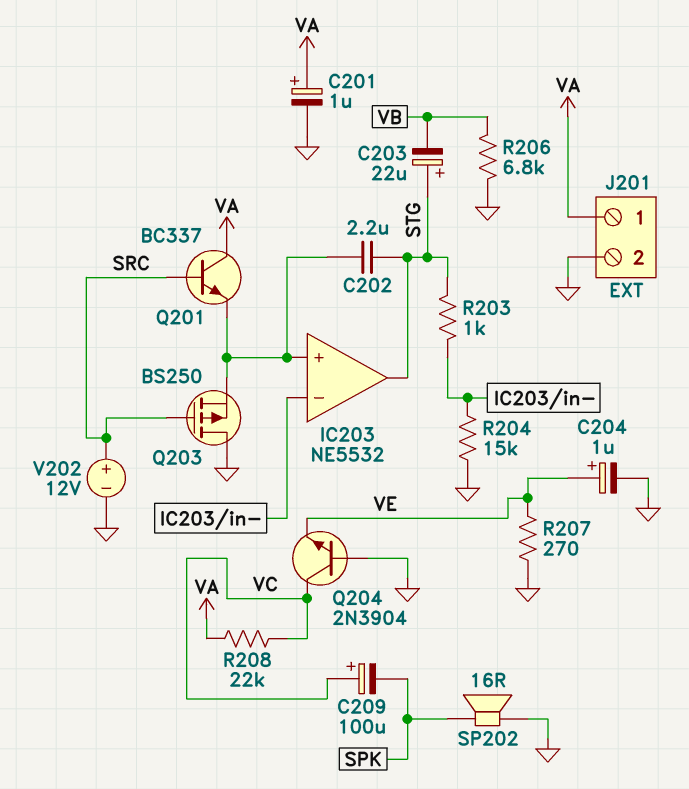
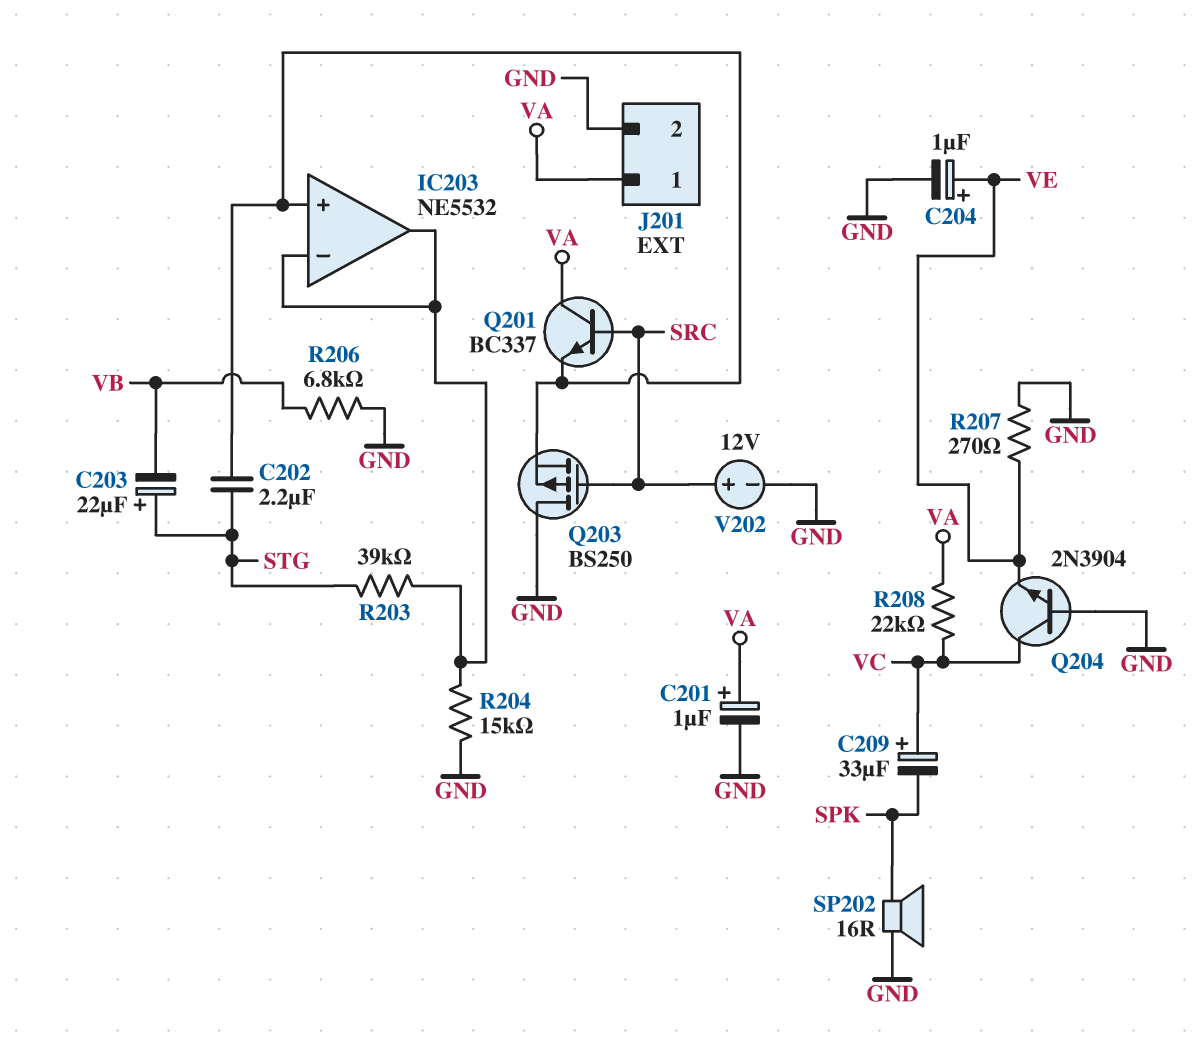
C209: 100uF (plus VC, minus SPK) -> 33uF (plus VC, minus SPK)
IC203 pin out: STG -> IC203/in-
R203: 1k (IC203/in-, STG) -> 39k (IC203/in-, STG)

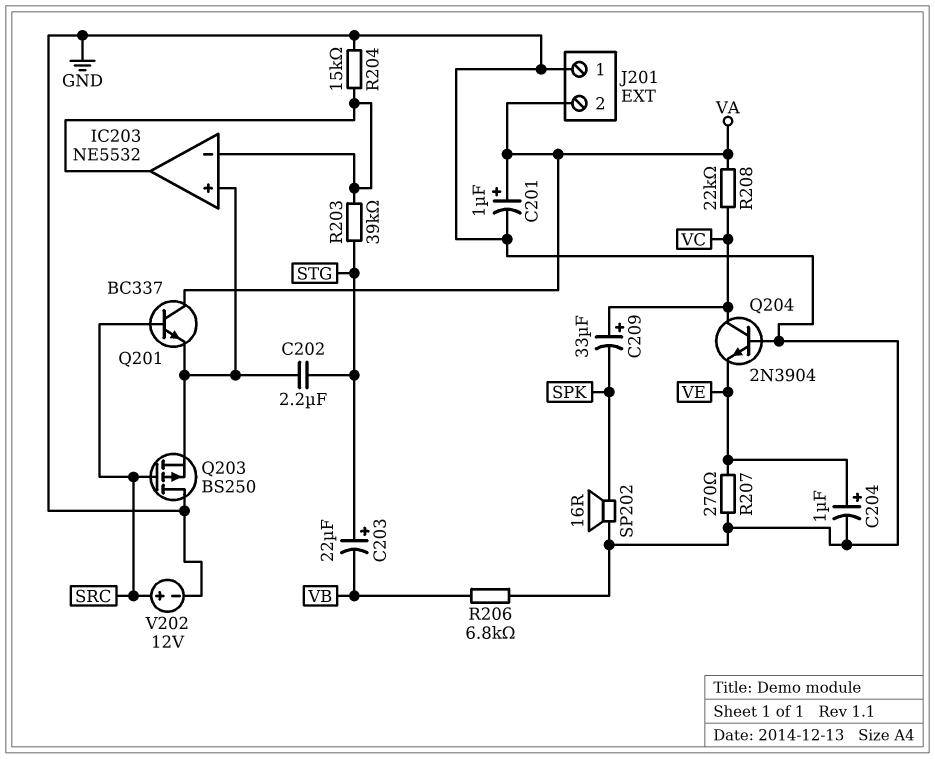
J201 pin 1: VA -> GND
J201 pin 2: GND -> VA

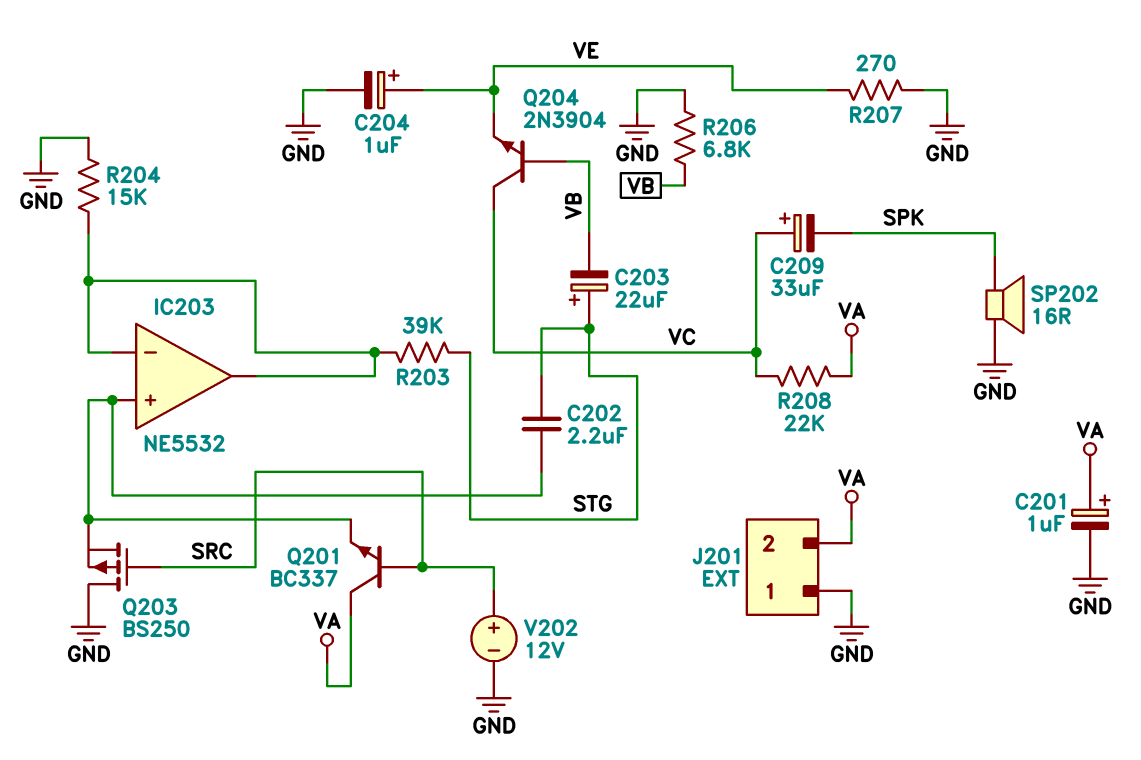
Q204: NPN 2N3904 (B GND, C VC, E VE) -> NPN 2N3904 (B VB, C VC, E VE)

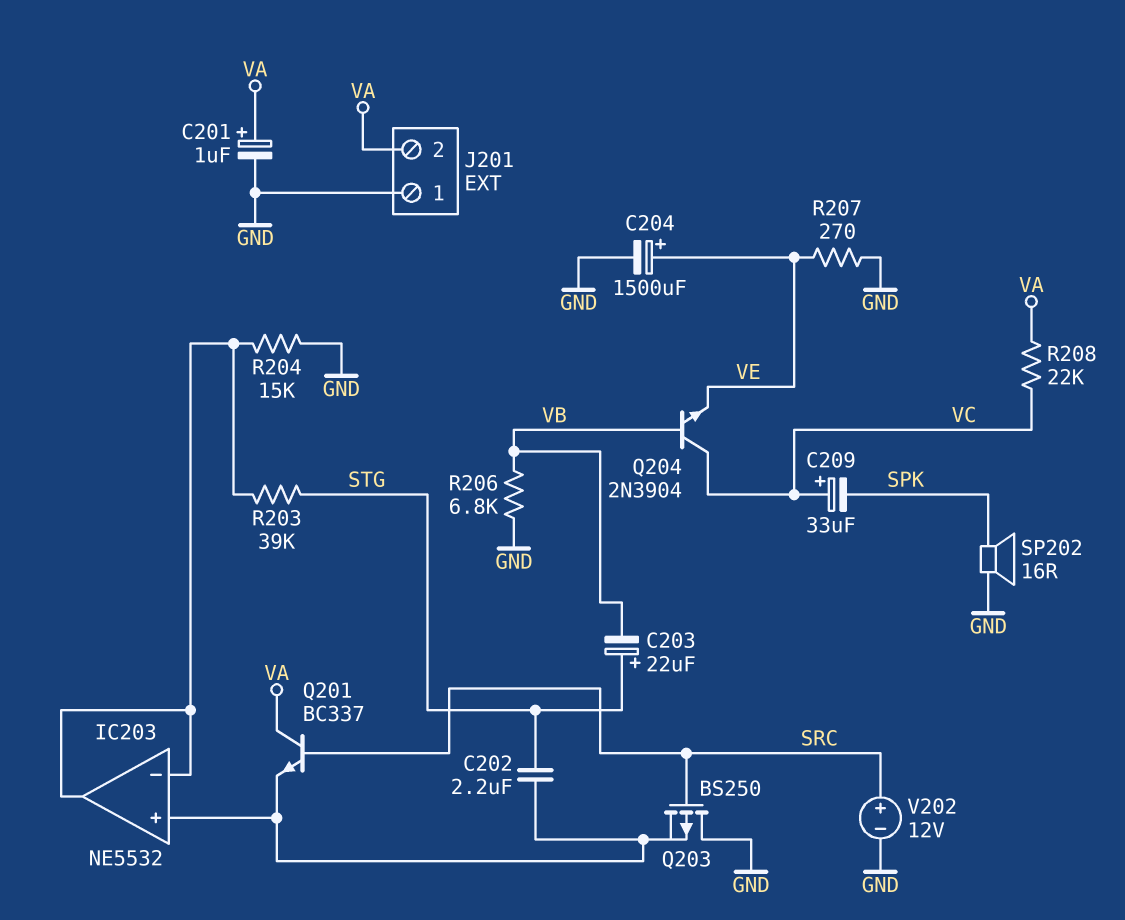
C204: 1uF (plus VE, minus GND) -> 1500uF (plus VE, minus GND)

